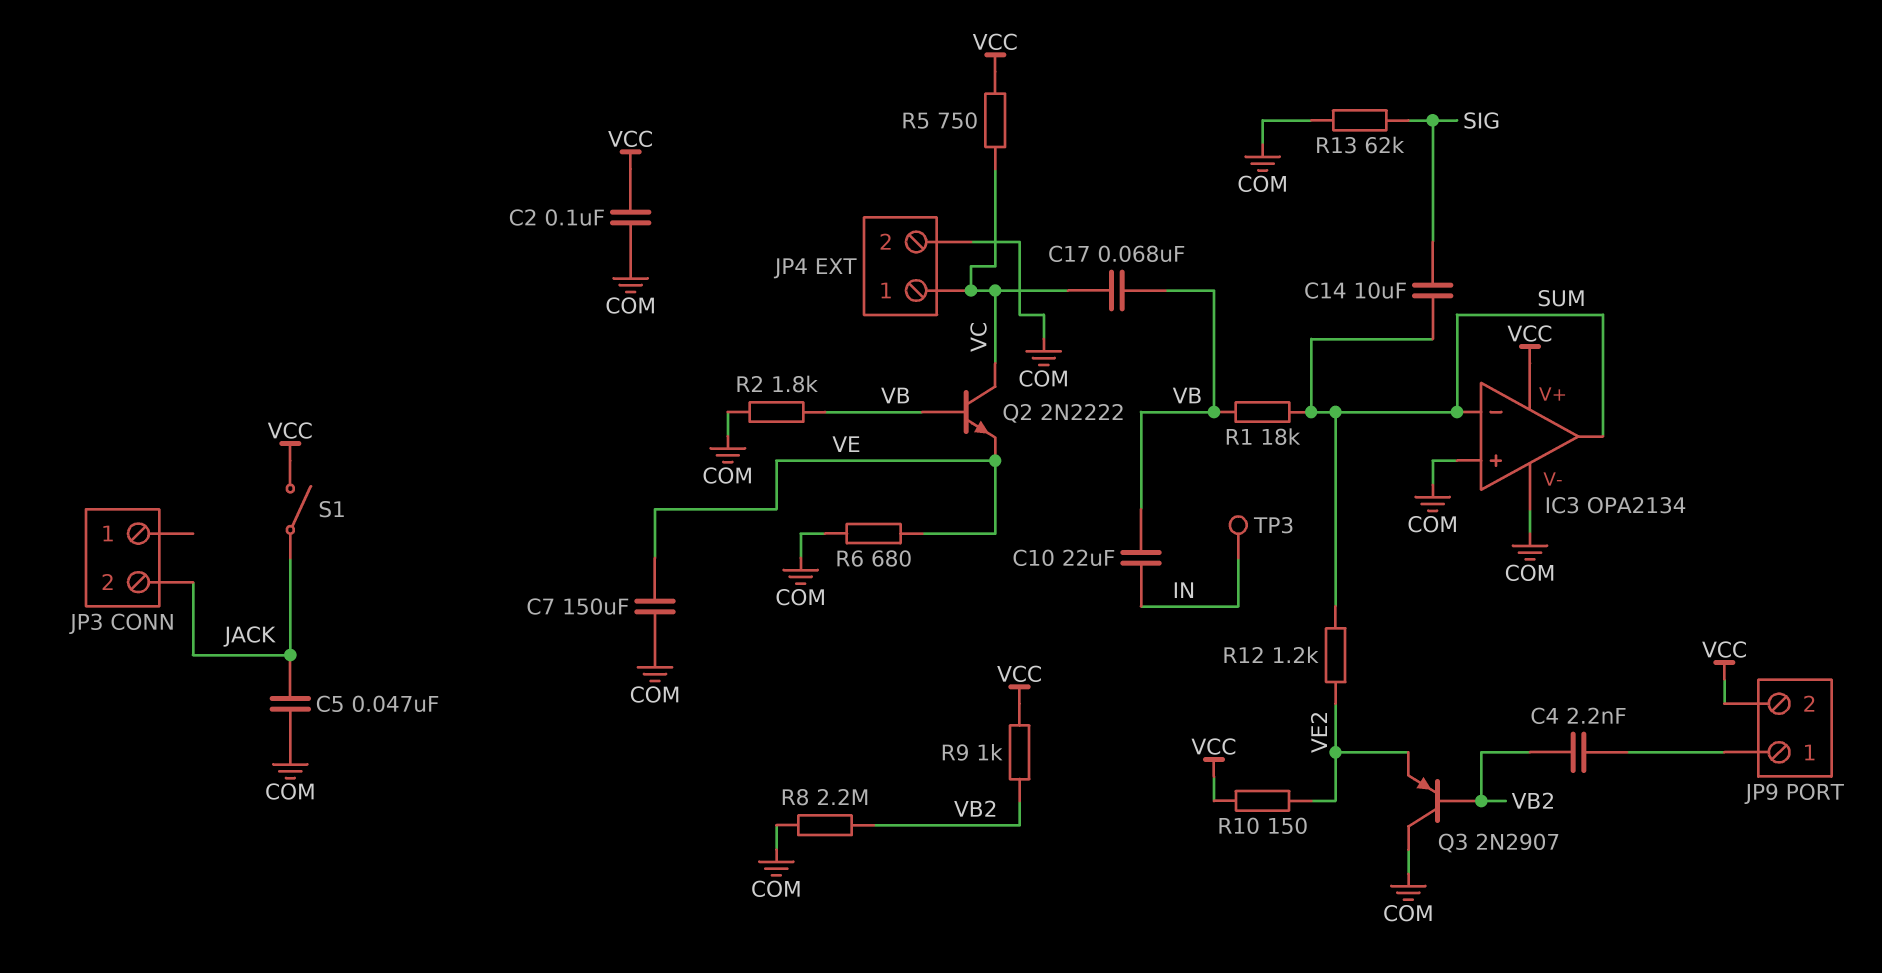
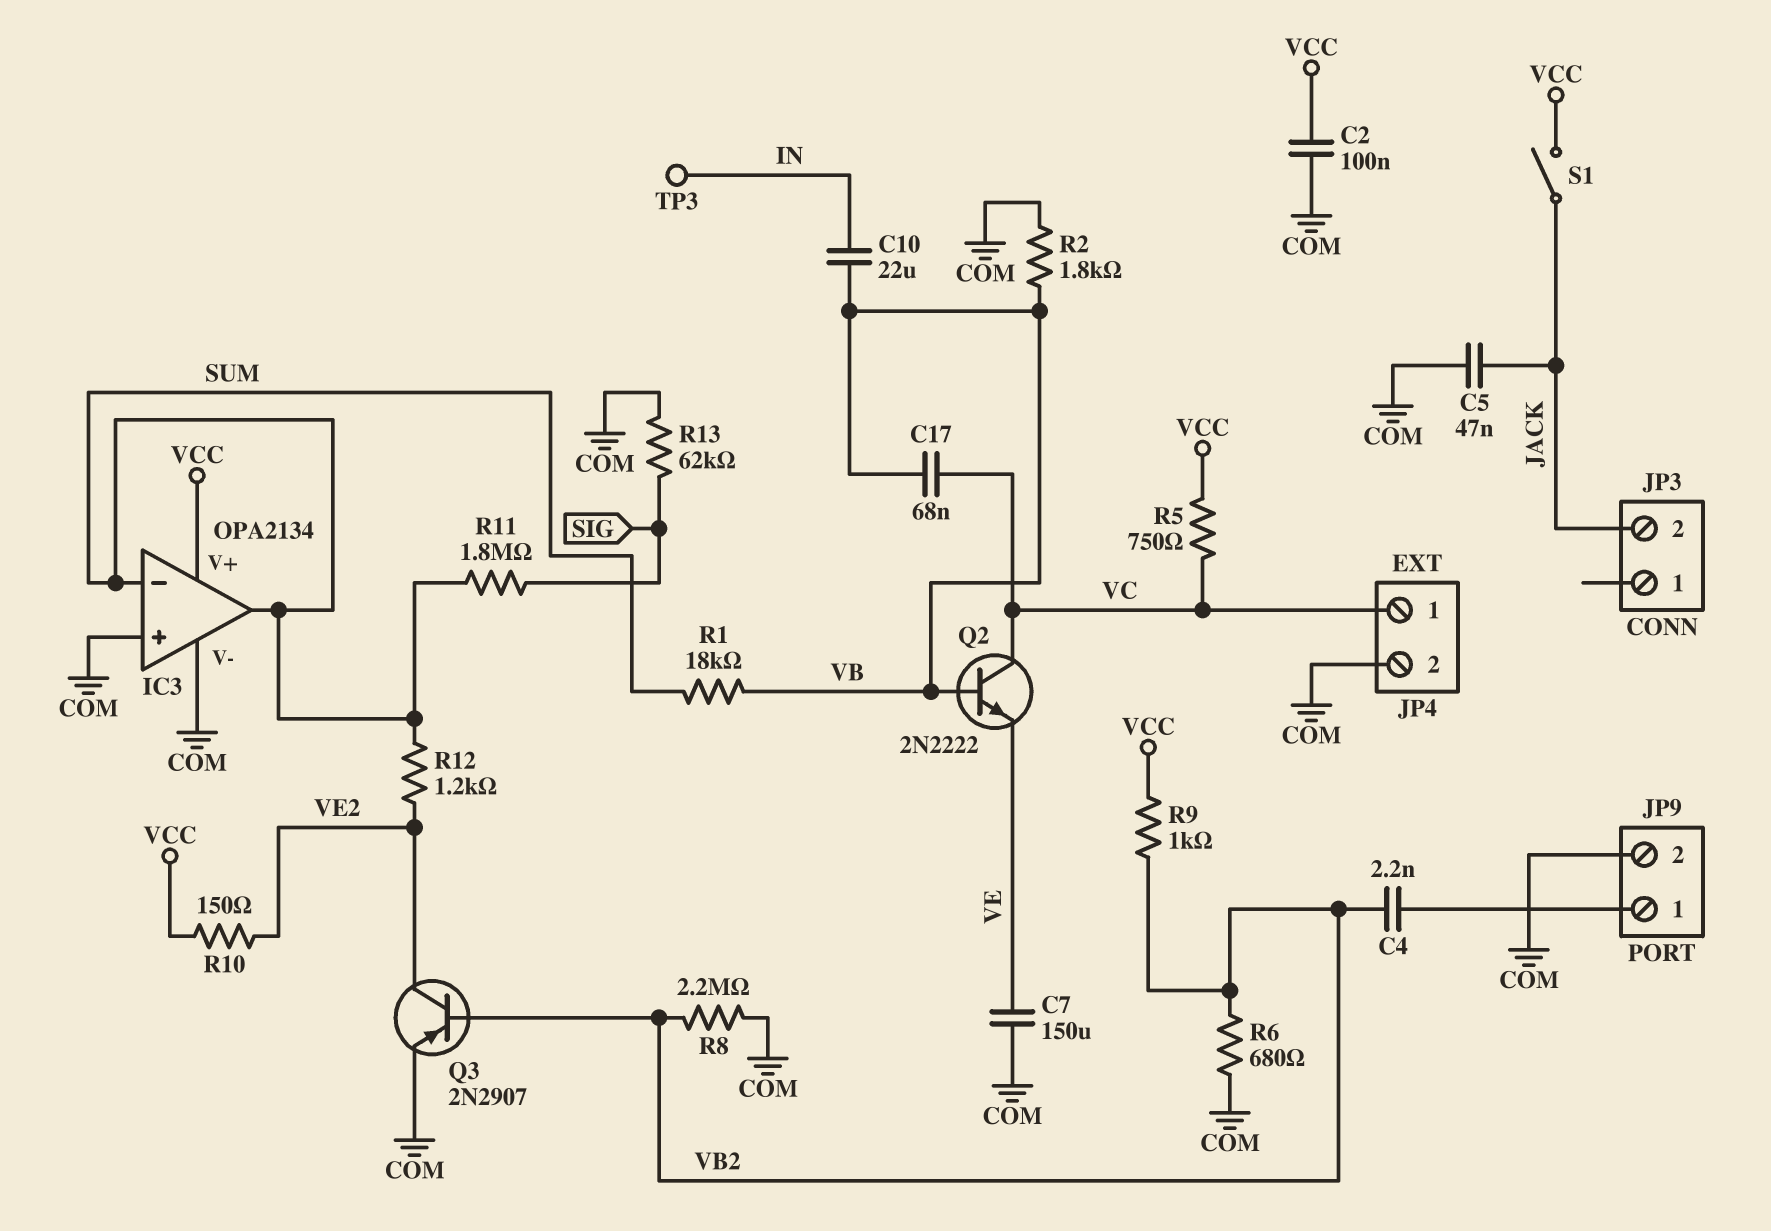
C14: 10uF (SIG, SUM) -> none
JP9 pin 2: VCC -> COM
Q3: PNP 2N2907 (B VB2, C COM, E VE2) -> PNP 2N2907 (B VB2, C VE2, E COM)
R6: 680 (COM, VE) -> 680 (COM, VB2)
R11: none -> 1.8M (SIG, SUM)

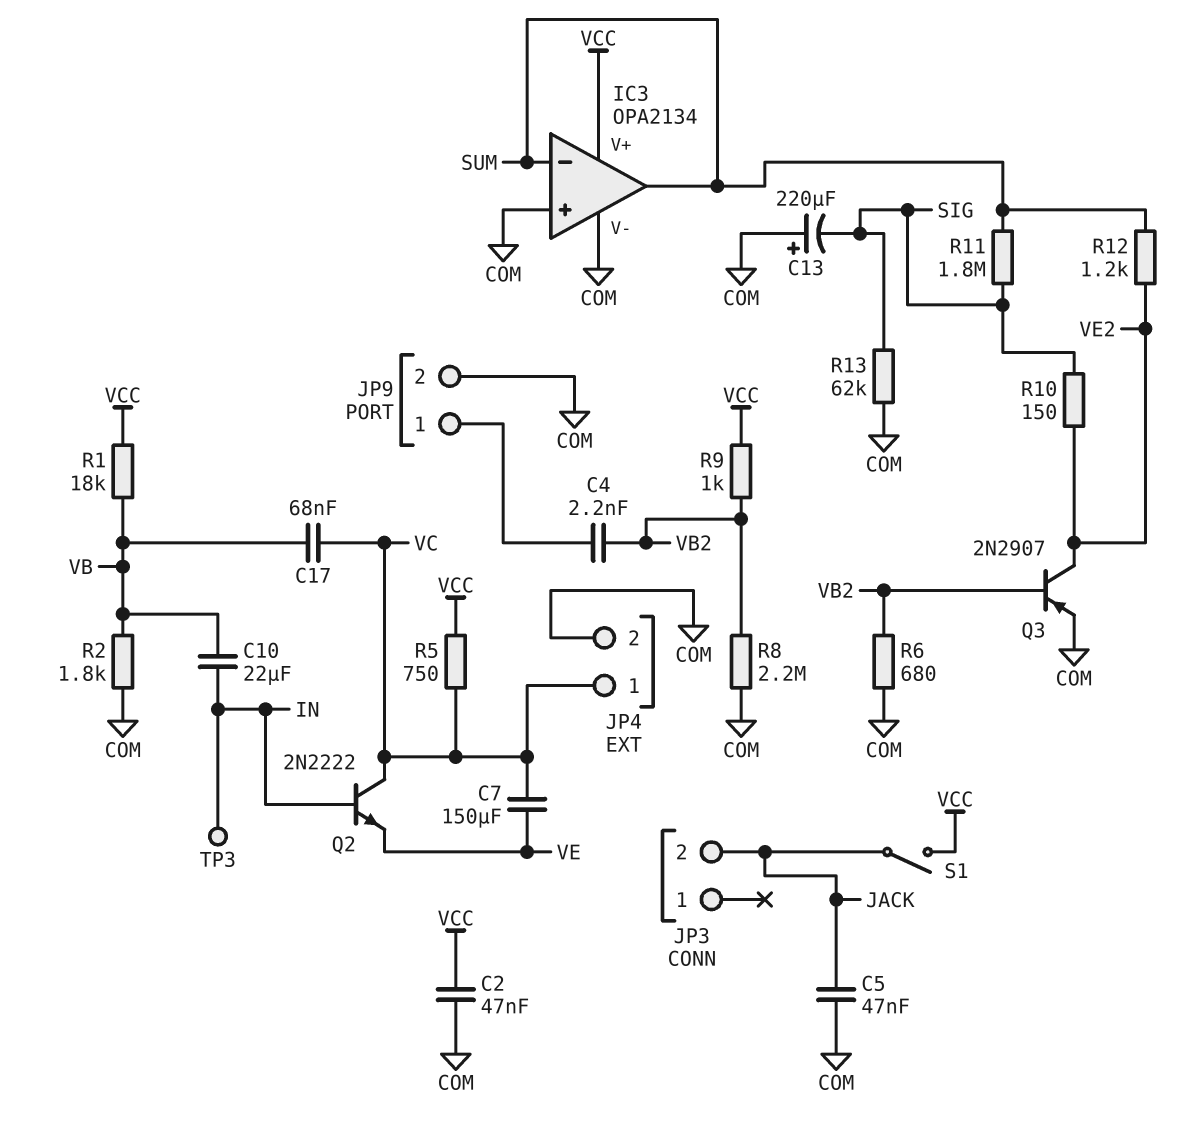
C2: 100nF (COM, VCC) -> 47nF (COM, VCC)
C7: 150uF (COM, VE) -> 150uF (VC, VE)
C13: none -> 220uF (plus COM, minus SIG)
Q2: NPN 2N2222 (B VB, C VC, E VE) -> NPN 2N2222 (B IN, C VC, E VE)
R1: 18k (SUM, VB) -> 18k (VB, VCC)
R10: 150 (VCC, VE2) -> 150 (SIG, VE2)

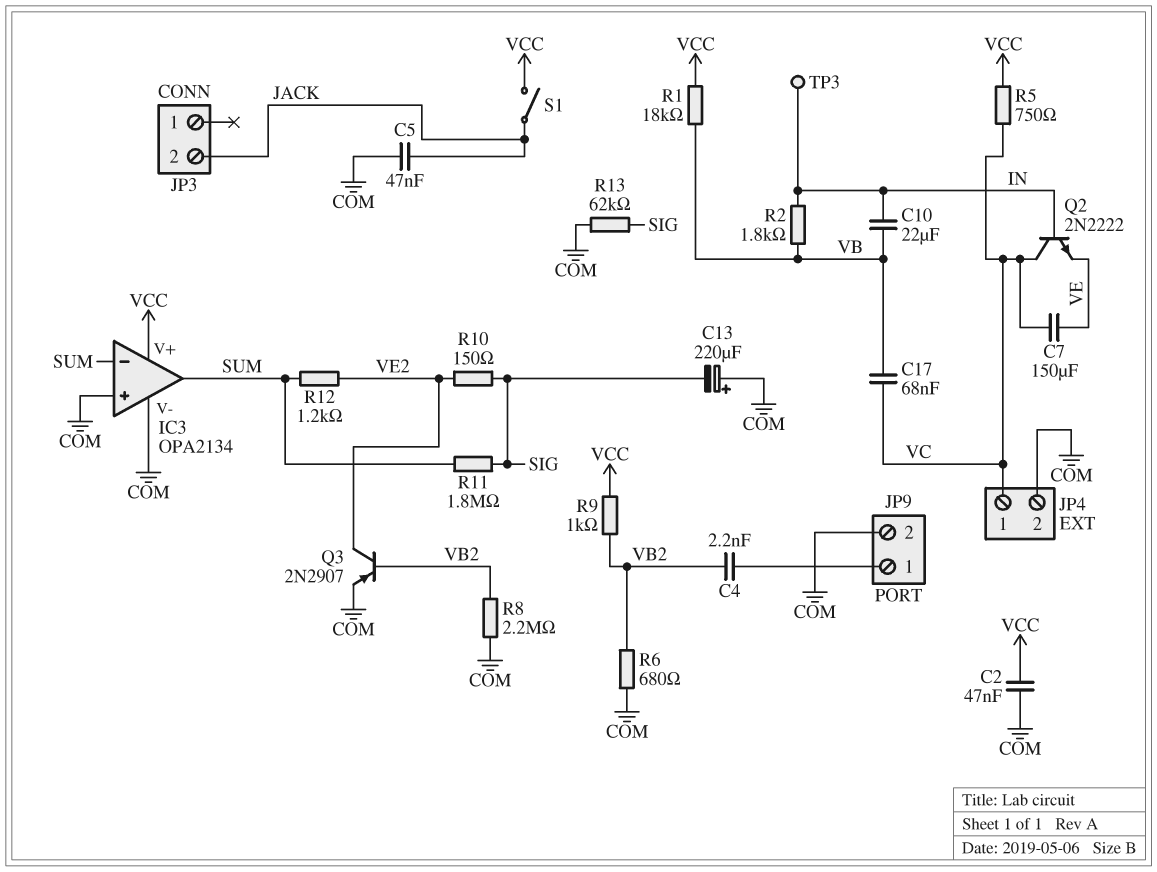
R2: 1.8k (COM, VB) -> 1.8k (IN, VB)

